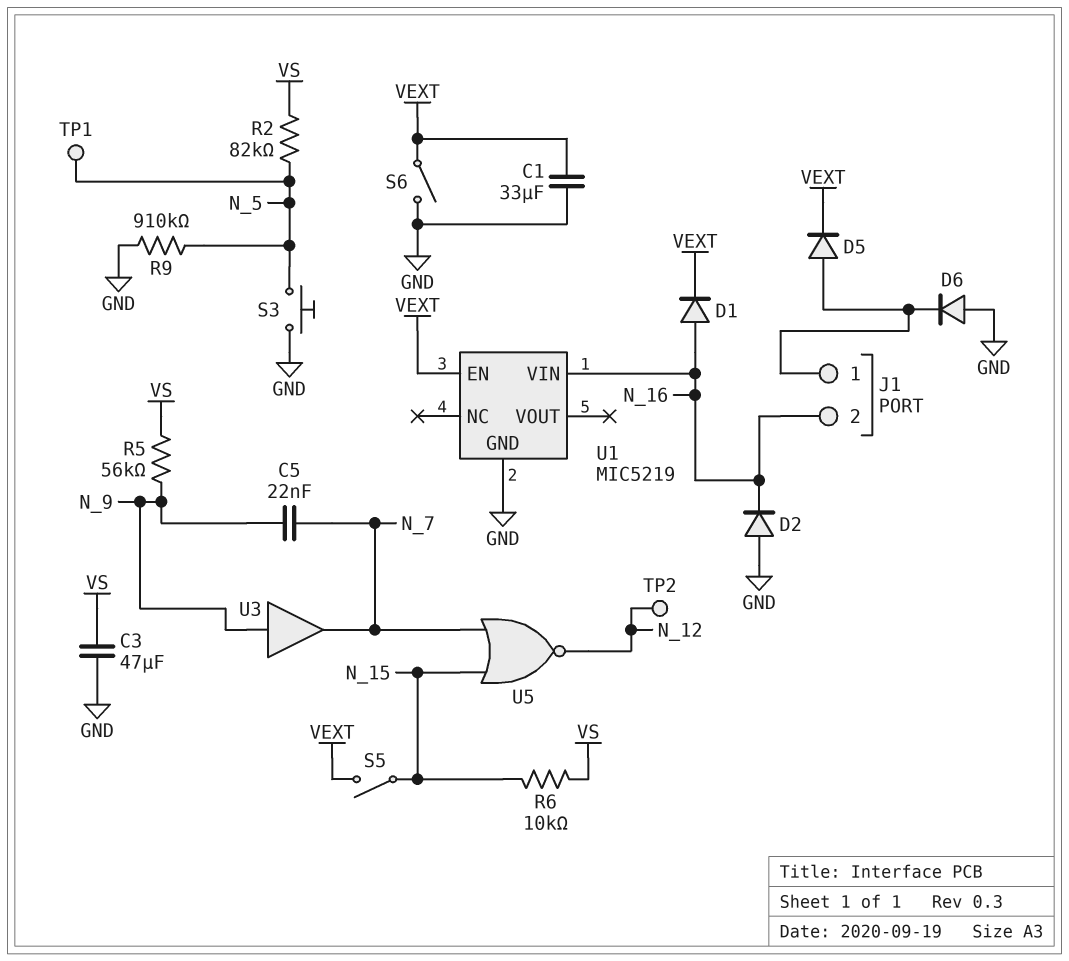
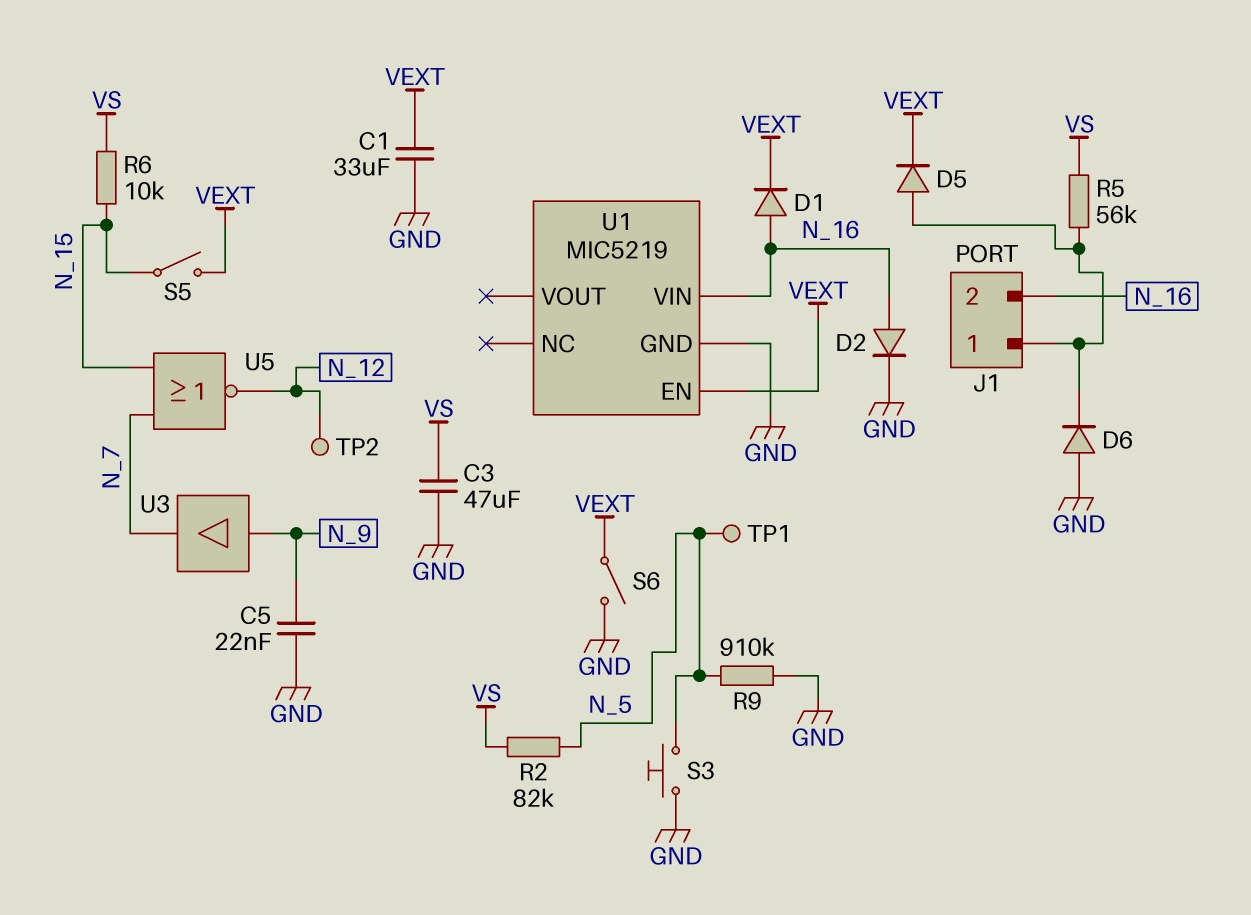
C5: 22nF (N_7, N_9) -> 22nF (GND, N_9)
D2: diode (A GND, K N_16) -> diode (A N_16, K GND)
R5: 56k (N_9, VS) -> 56k (J1/1, VS)

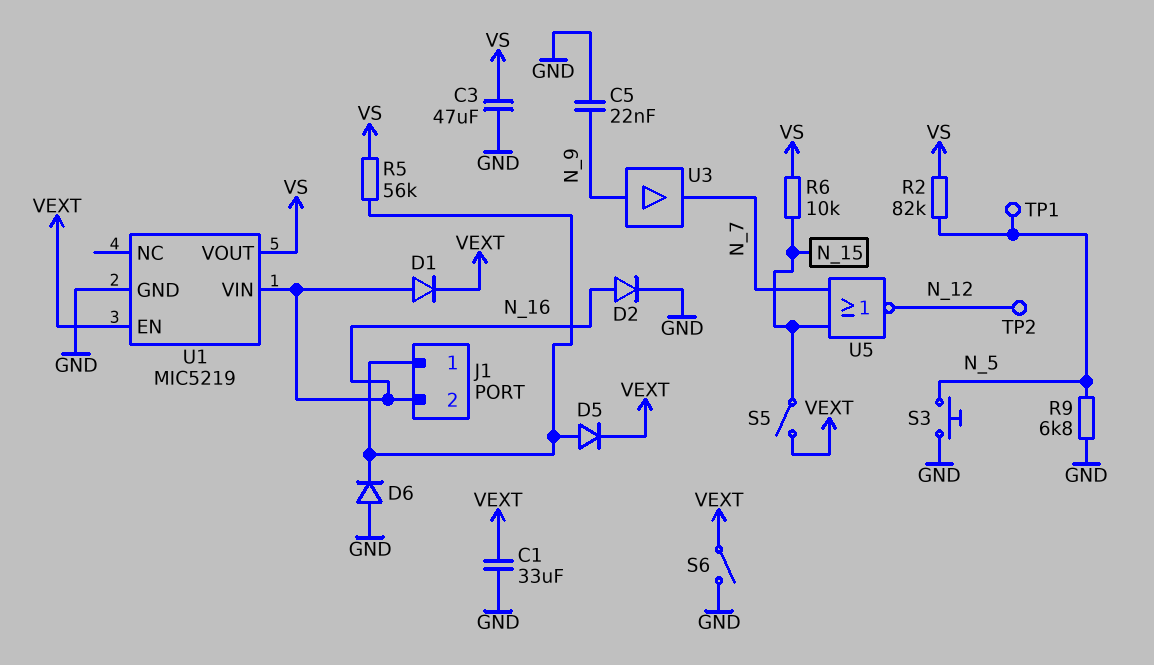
R9: 910k (GND, N_5) -> 6.8k (GND, N_5)
U1 pin VOUT: none -> VS

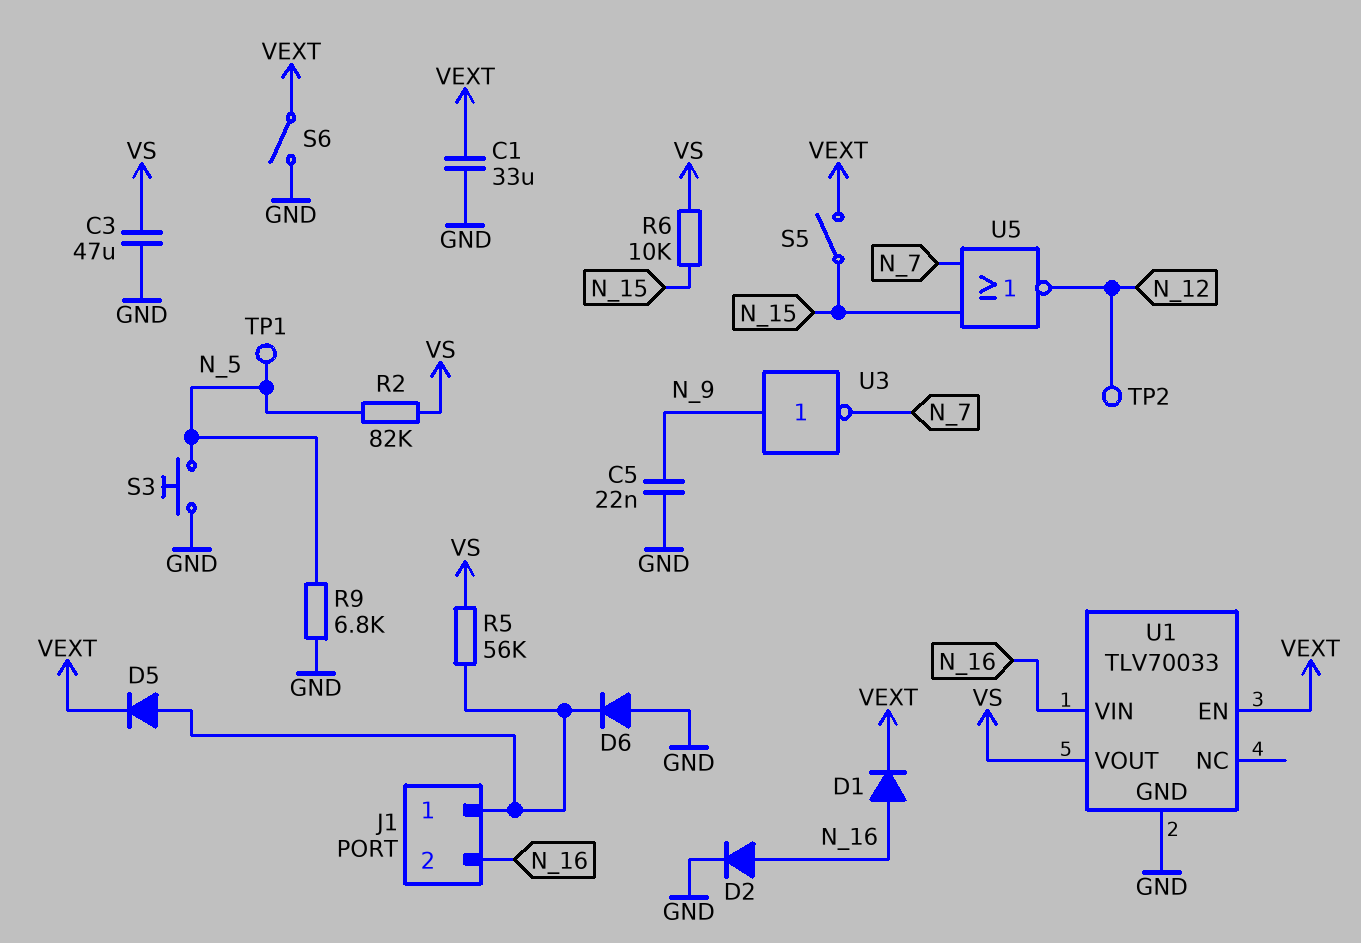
U1: MIC5219 -> TLV70033
U3: buffer (in N_9, out N_7) -> NOT (in N_9, out N_7)

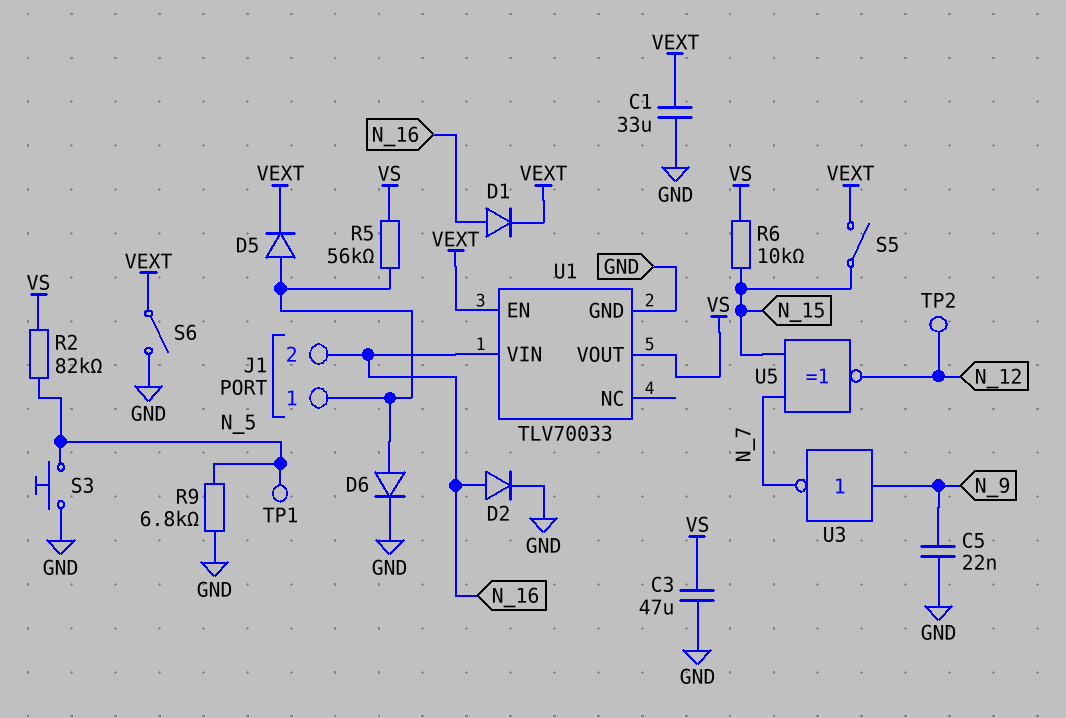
D6: diode (A GND, K J1/1) -> diode (A J1/1, K GND)
U5: NOR (in N_7, in N_15, out N_12) -> XNOR (in N_7, in N_15, out N_12)

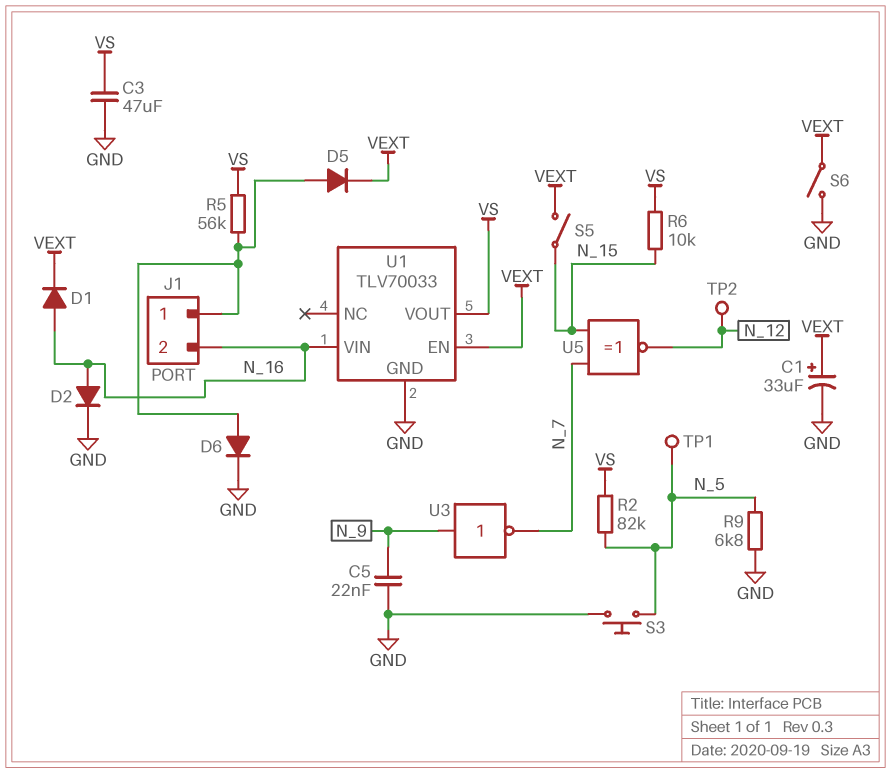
C1: 33uF (GND, VEXT) -> 33uF (plus VEXT, minus GND)

